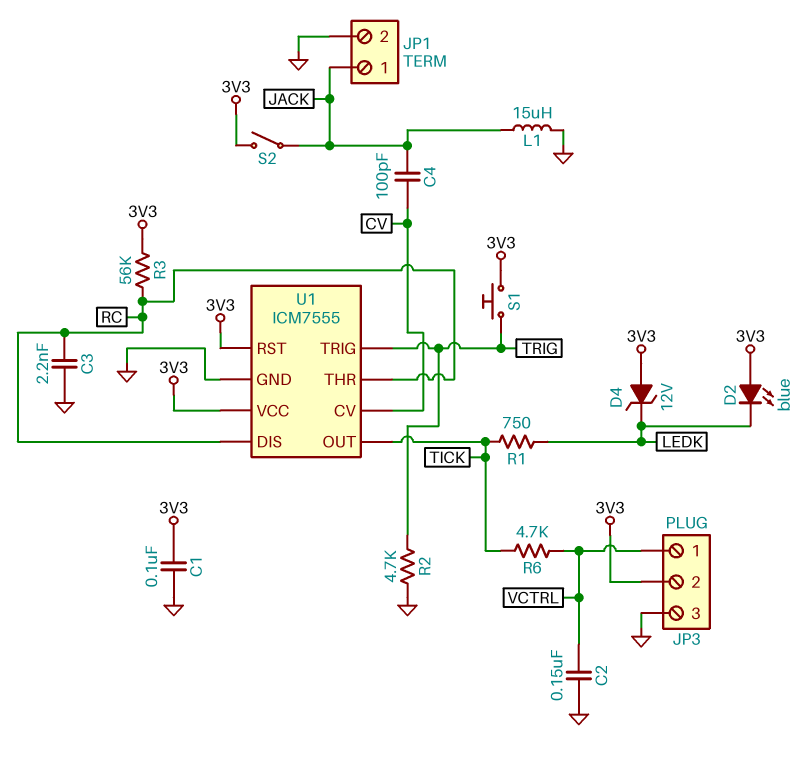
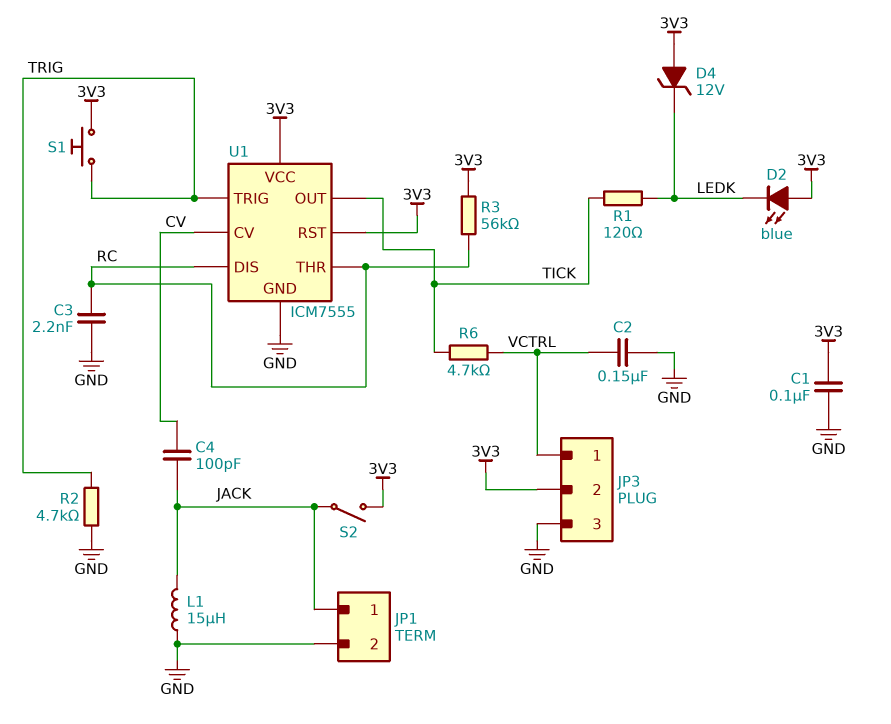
R1: 750 (LEDK, TICK) -> 120 (LEDK, TICK)

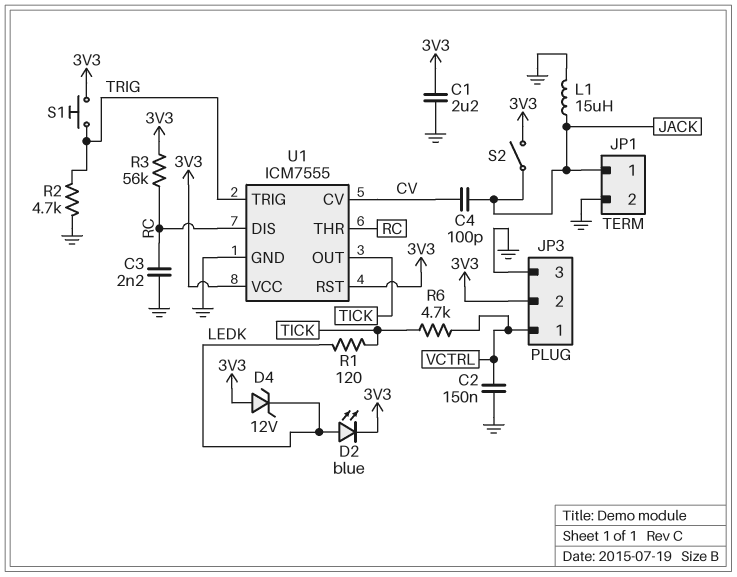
C1: 100nF (3V3, GND) -> 2.2uF (3V3, GND)
D2: LED blue (A 3V3, K LEDK) -> LED blue (A LEDK, K 3V3)

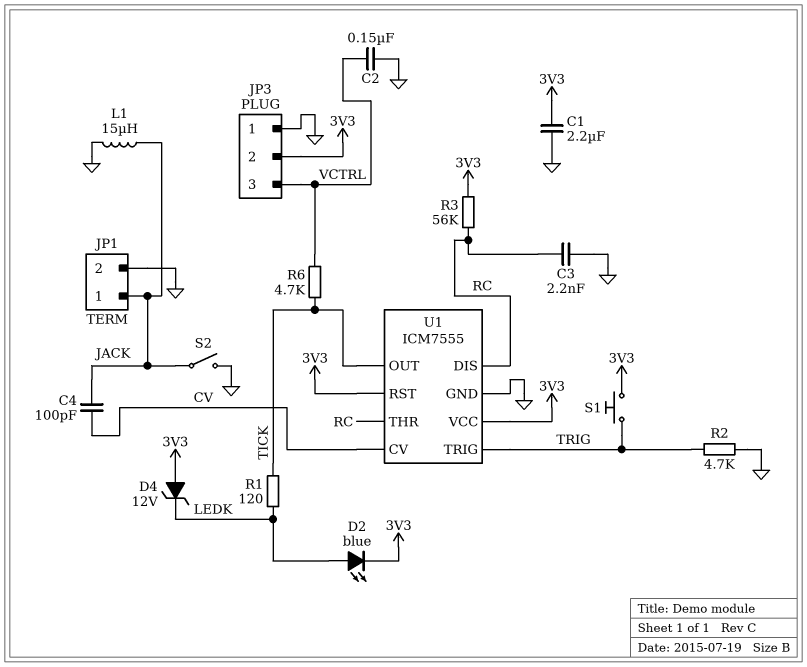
JP3 pin 1: VCTRL -> GND
JP3 pin 3: GND -> VCTRL
S2: switch (3V3, JACK) -> switch (GND, JACK)

